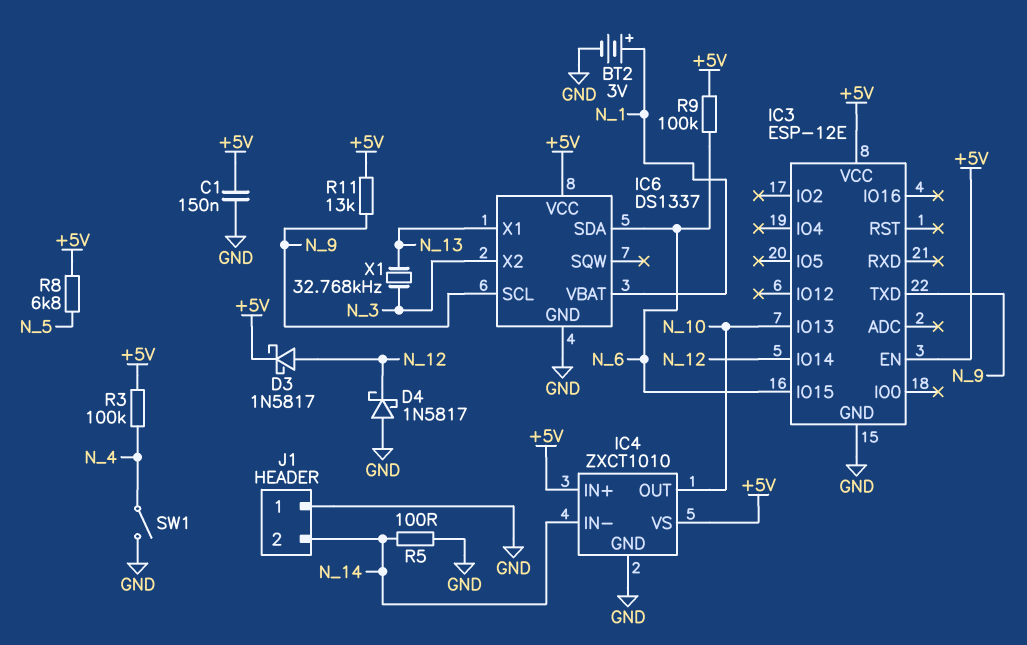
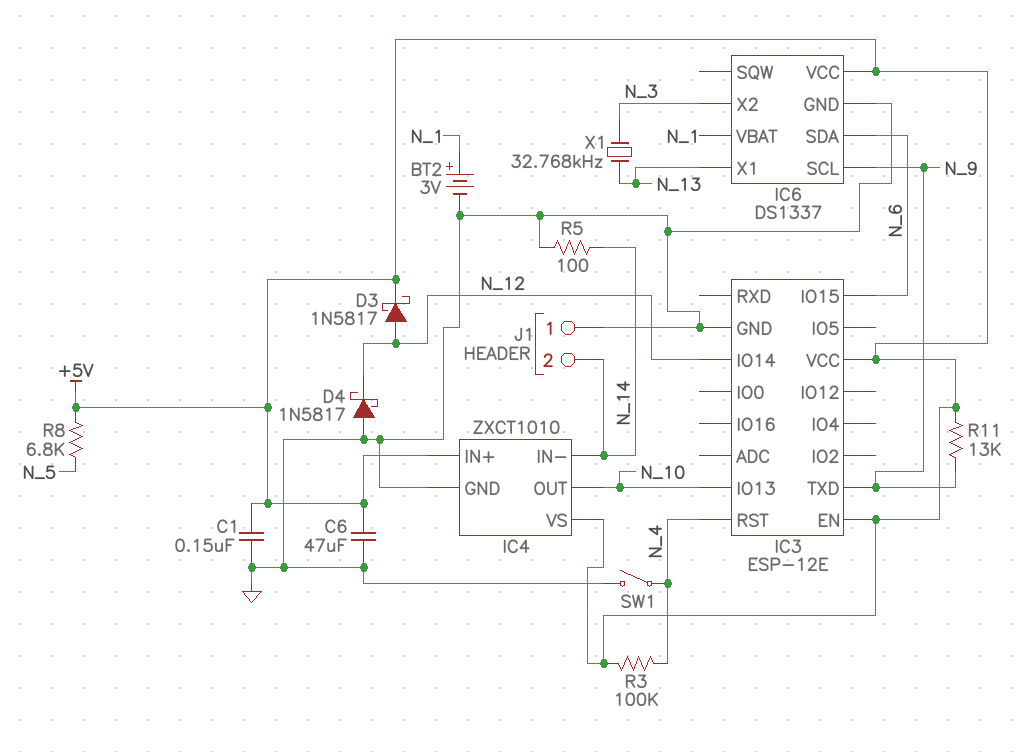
C6: none -> 47uF (+5V, GND)
IC3 pin RST: none -> N_4
R9: 100k (+5V, N_6) -> none

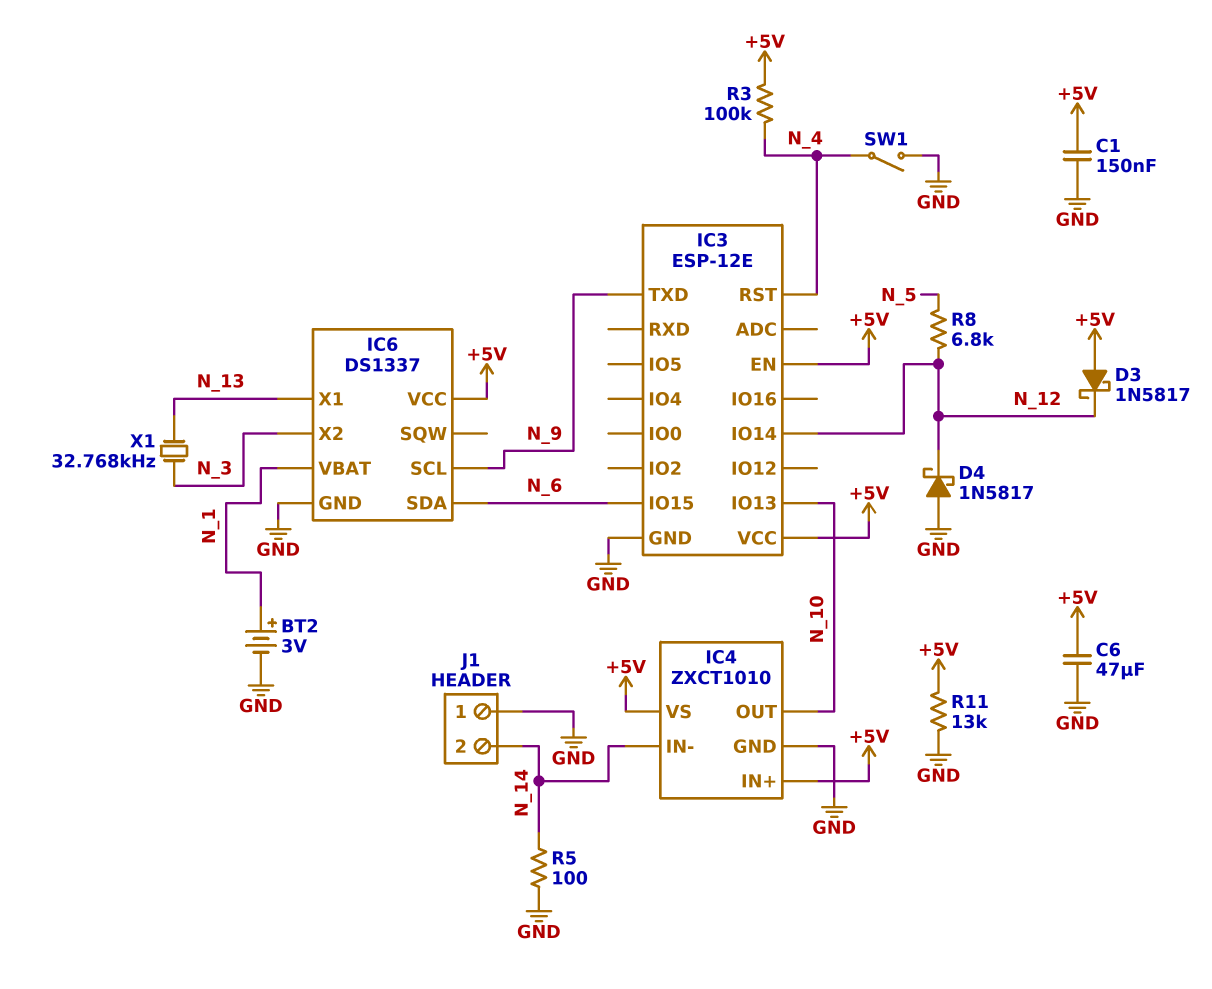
D3: schottky 1N5817 (A N_12, K +5V) -> schottky 1N5817 (A +5V, K N_12)
R8: 6.8k (+5V, N_5) -> 6.8k (N_5, N_12)
R11: 13k (+5V, N_9) -> 13k (+5V, GND)

